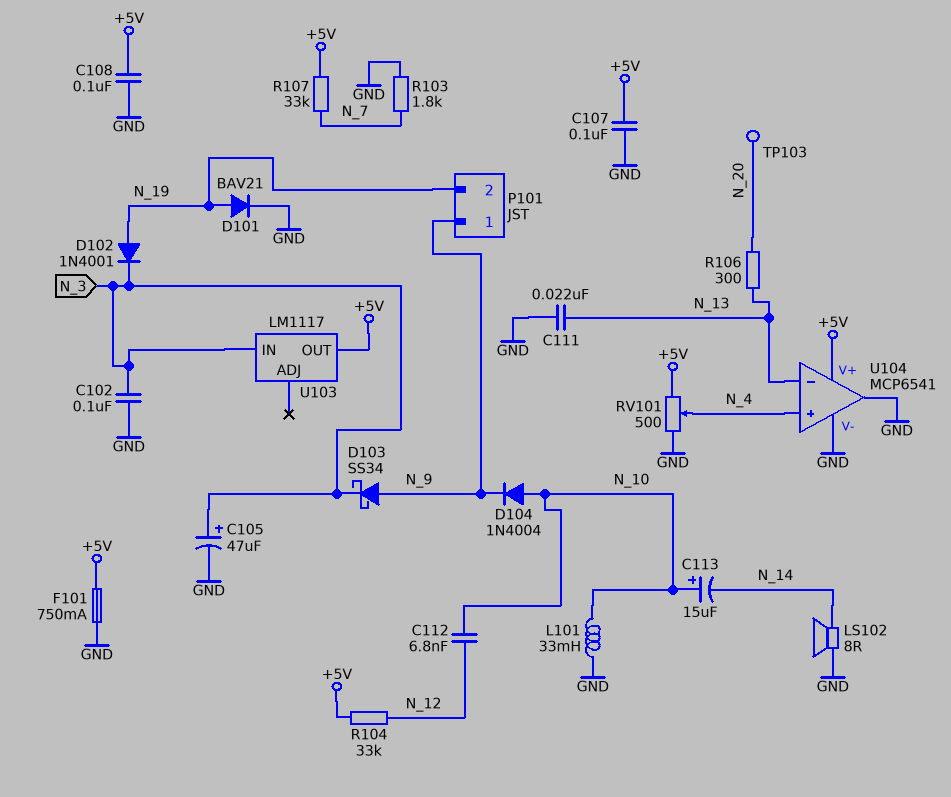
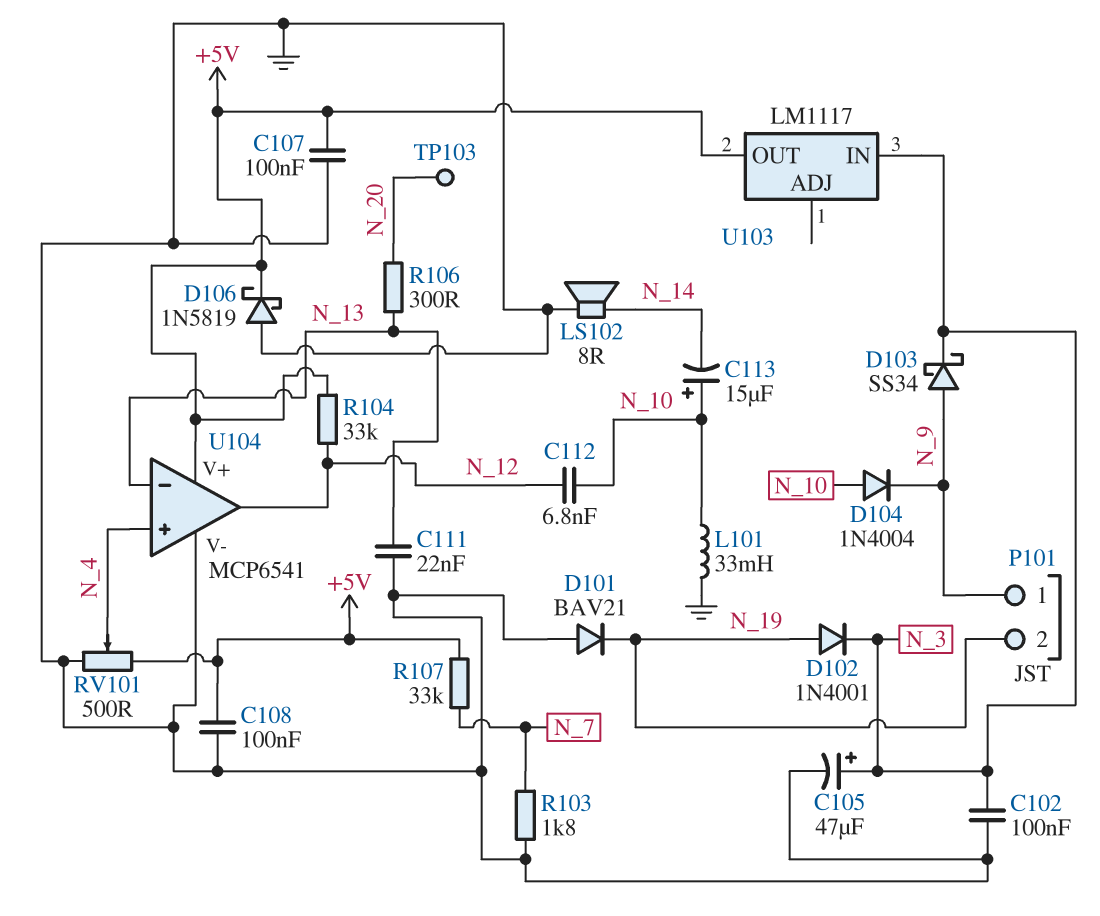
D101: diode BAV21 (A N_19, K GND) -> diode BAV21 (A GND, K N_19)
D106: none -> schottky 1N5819 (A GND, K +5V)
F101: 750mA (+5V, GND) -> none
U104 pin out: GND -> N_12

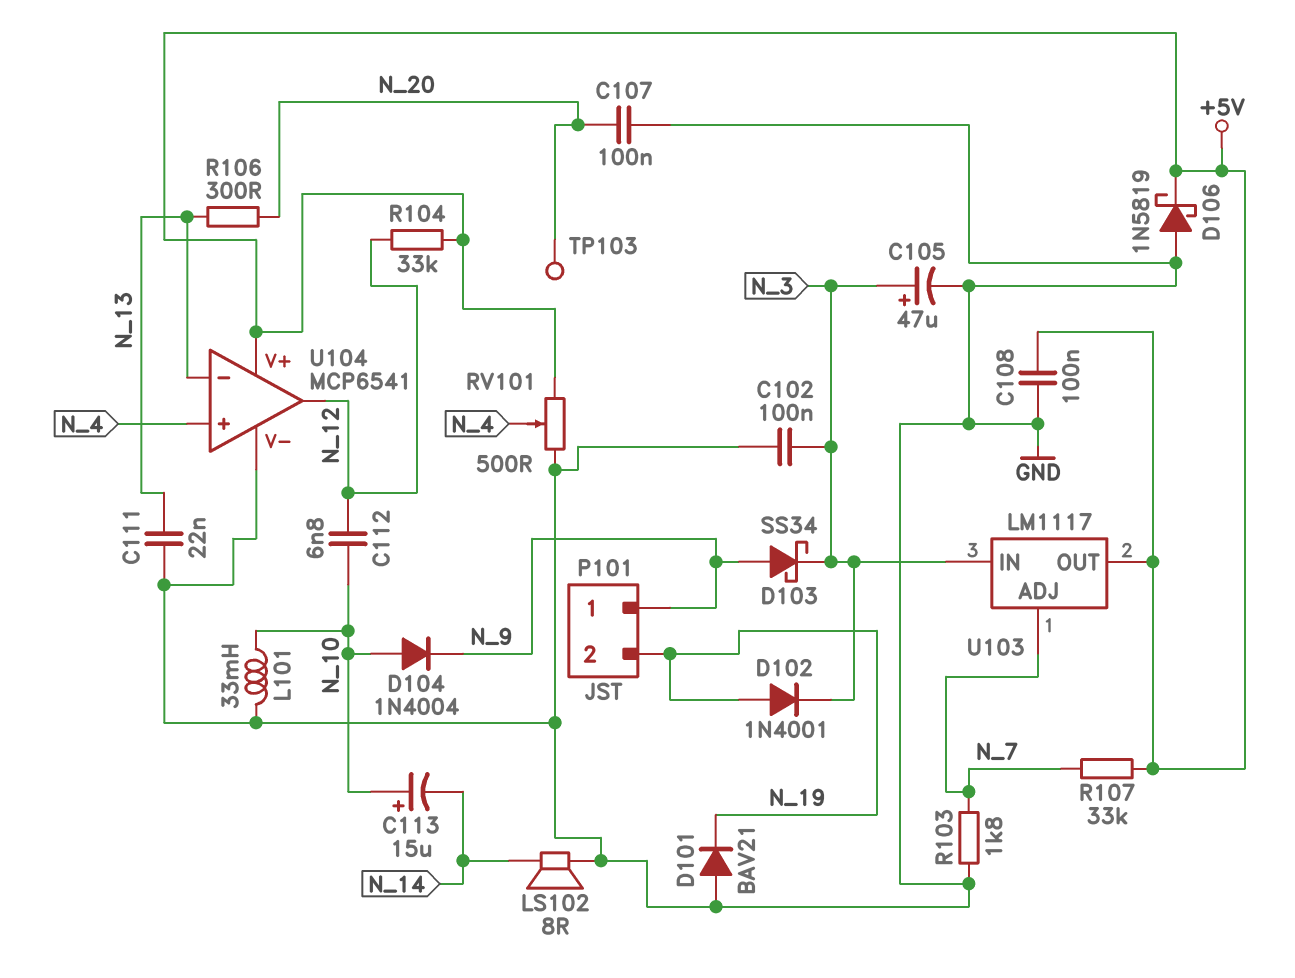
C107: 100nF (+5V, GND) -> 100nF (GND, N_20)
U103 pin ADJ: none -> N_7

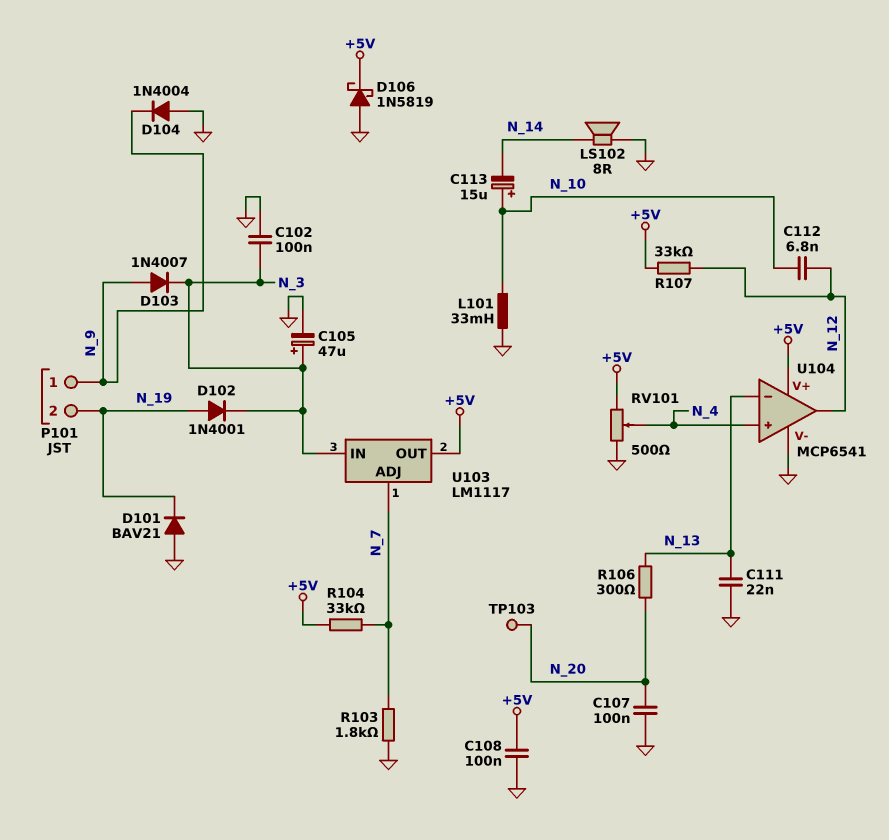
D103: schottky SS34 (A N_9, K N_3) -> diode 1N4007 (A N_9, K N_3)
D104: diode 1N4004 (A N_10, K N_9) -> diode 1N4004 (A GND, K N_9)
R104: 33k (+5V, N_12) -> 33k (+5V, N_7)
R107: 33k (+5V, N_7) -> 33k (+5V, N_12)

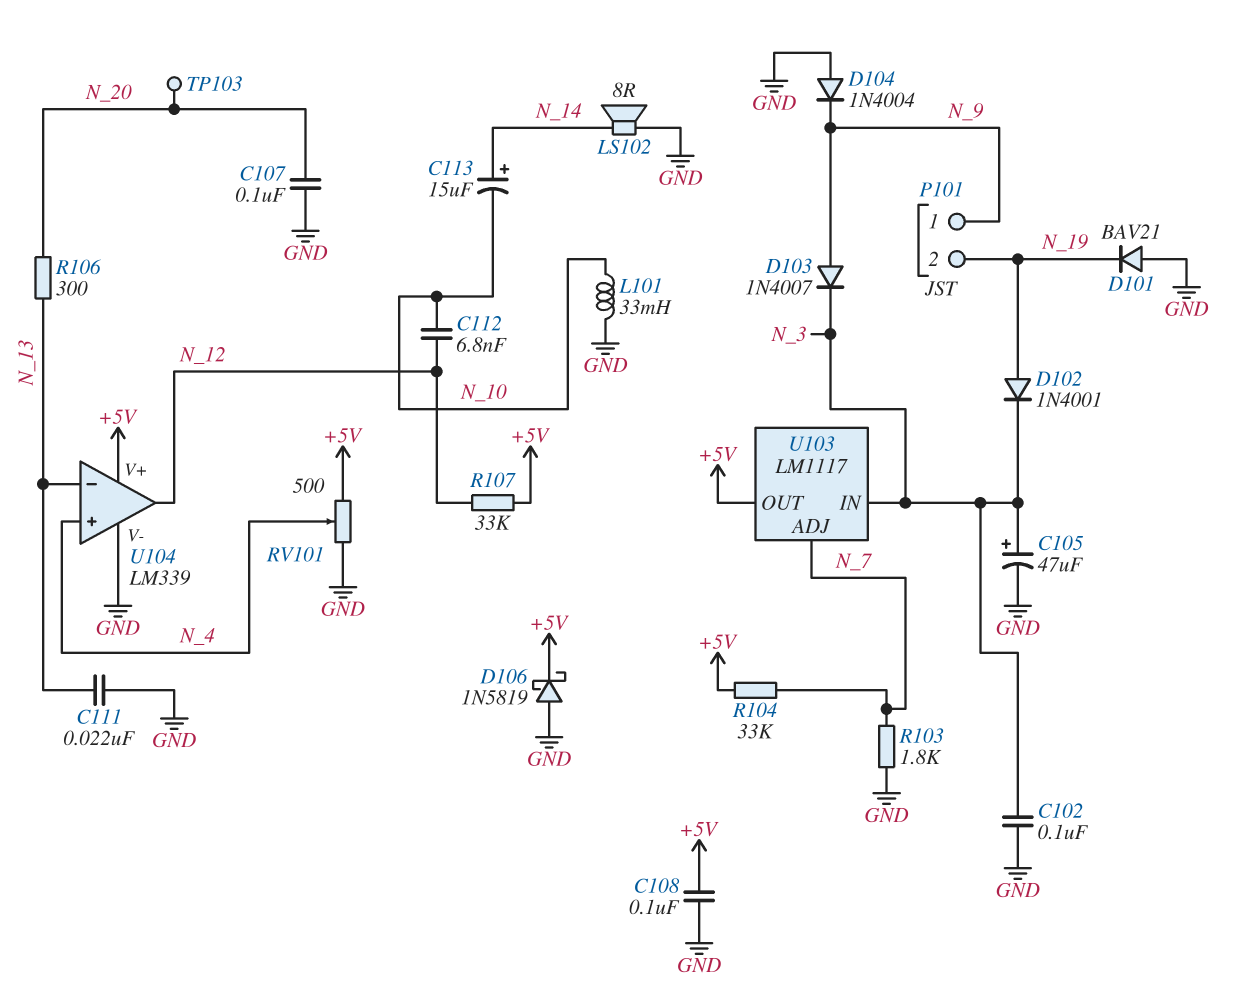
C113: 15uF (plus N_10, minus N_14) -> 15uF (plus N_14, minus N_10)
U104: MCP6541 -> LM339

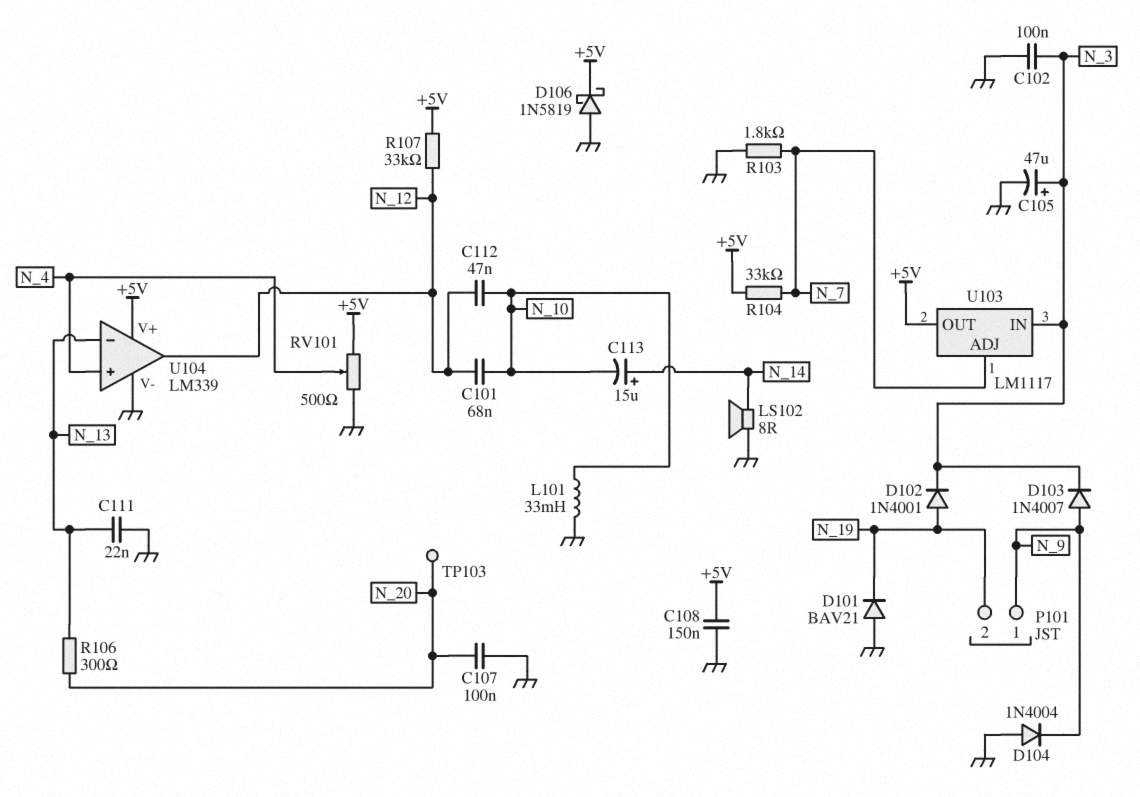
C101: none -> 68nF (N_10, N_12)
C108: 100nF (+5V, GND) -> 150nF (+5V, GND)
C112: 6.8nF (N_10, N_12) -> 47nF (N_10, N_12)

